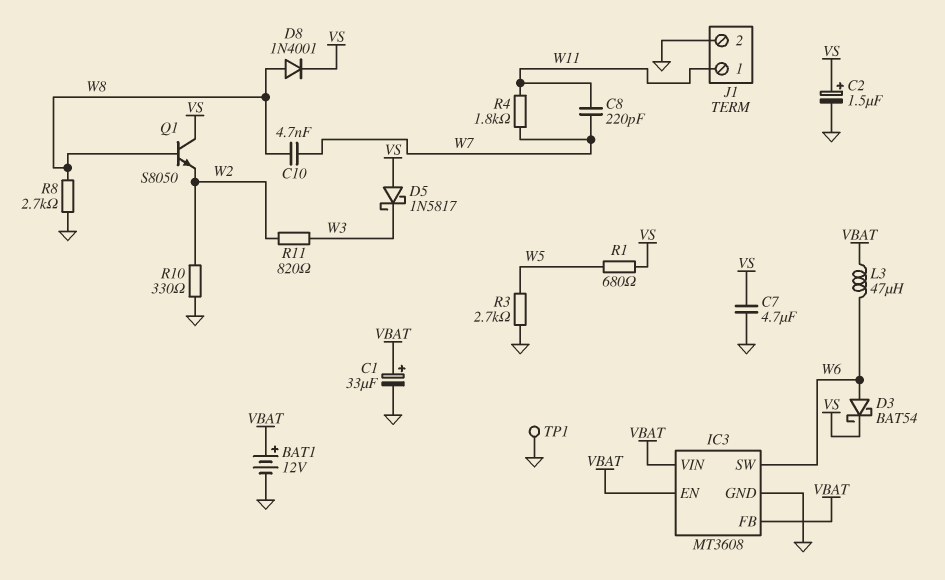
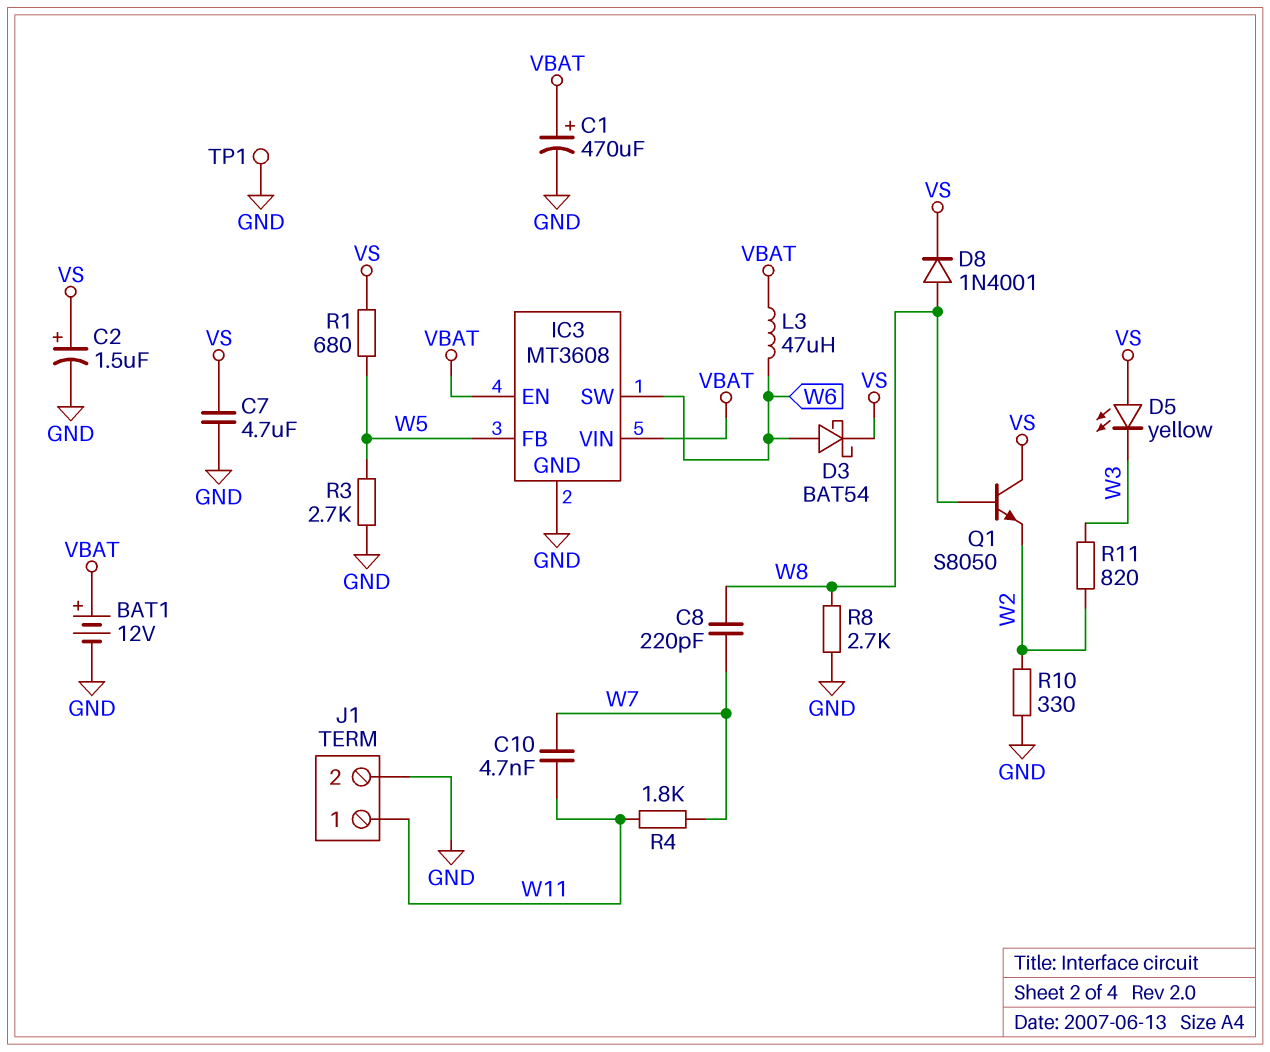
C1: 33uF (plus VBAT, minus GND) -> 470uF (plus VBAT, minus GND)
C8: 220pF (W7, W11) -> 220pF (W7, W8)
C10: 4.7nF (W7, W8) -> 4.7nF (W7, W11)
D5: schottky 1N5817 (A VS, K W3) -> LED yellow (A VS, K W3)
IC3 pin FB: VBAT -> W5

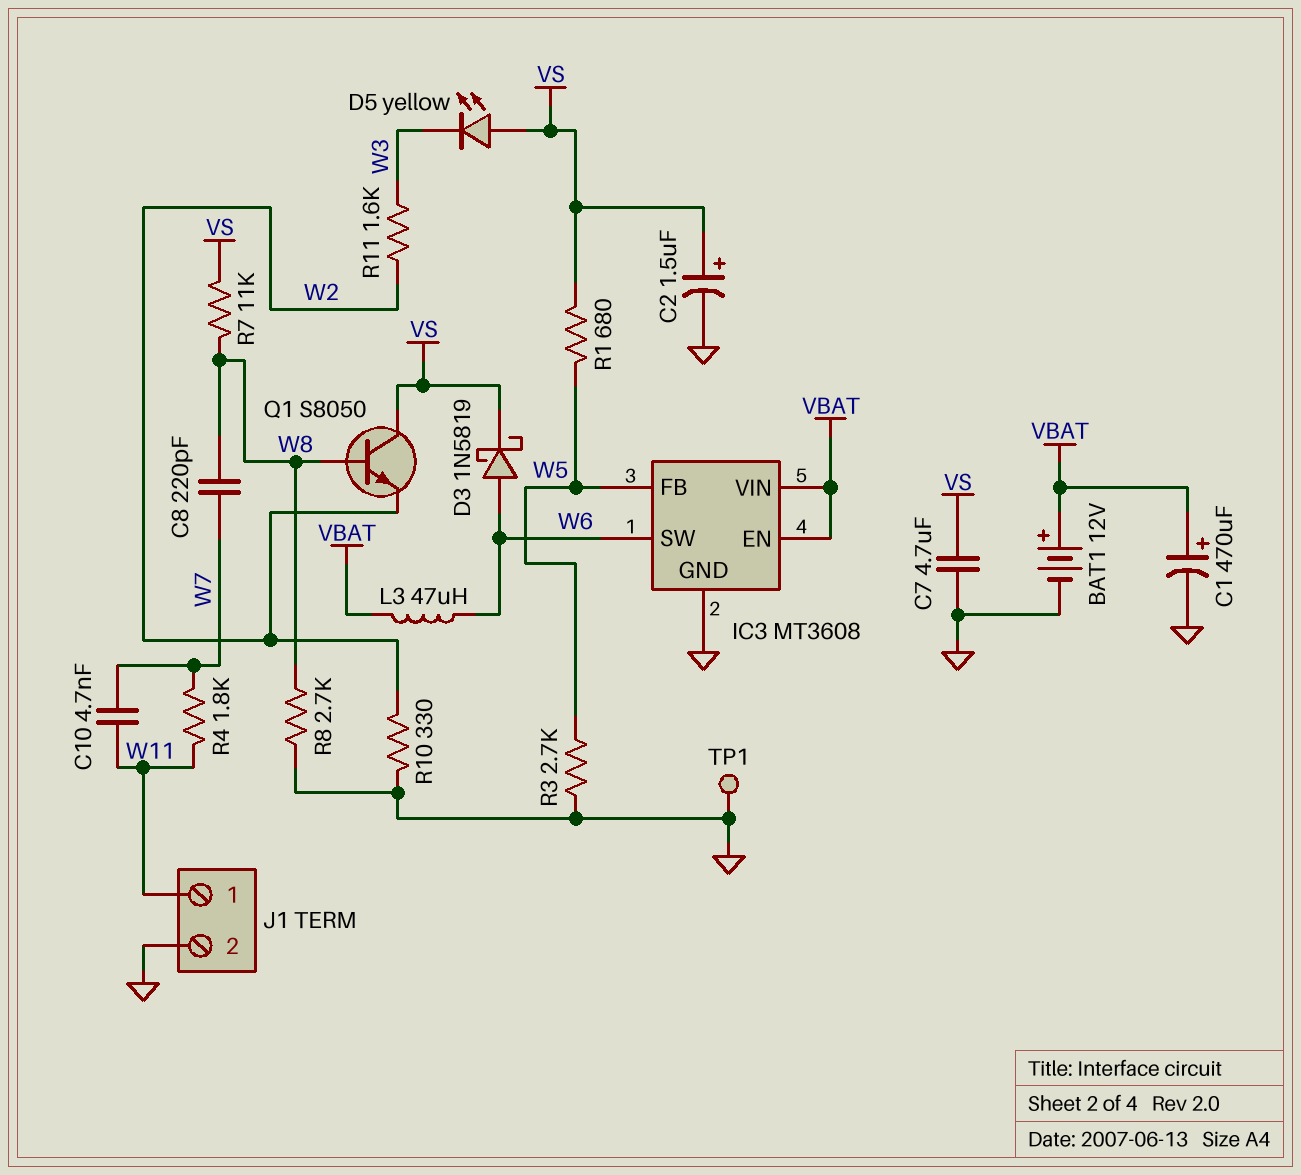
D3: schottky BAT54 (A W6, K VS) -> schottky 1N5819 (A W6, K VS)
D8: diode 1N4001 (A W8, K VS) -> none
R7: none -> 11k (VS, W8)
R11: 820 (W2, W3) -> 1.6k (W2, W3)

